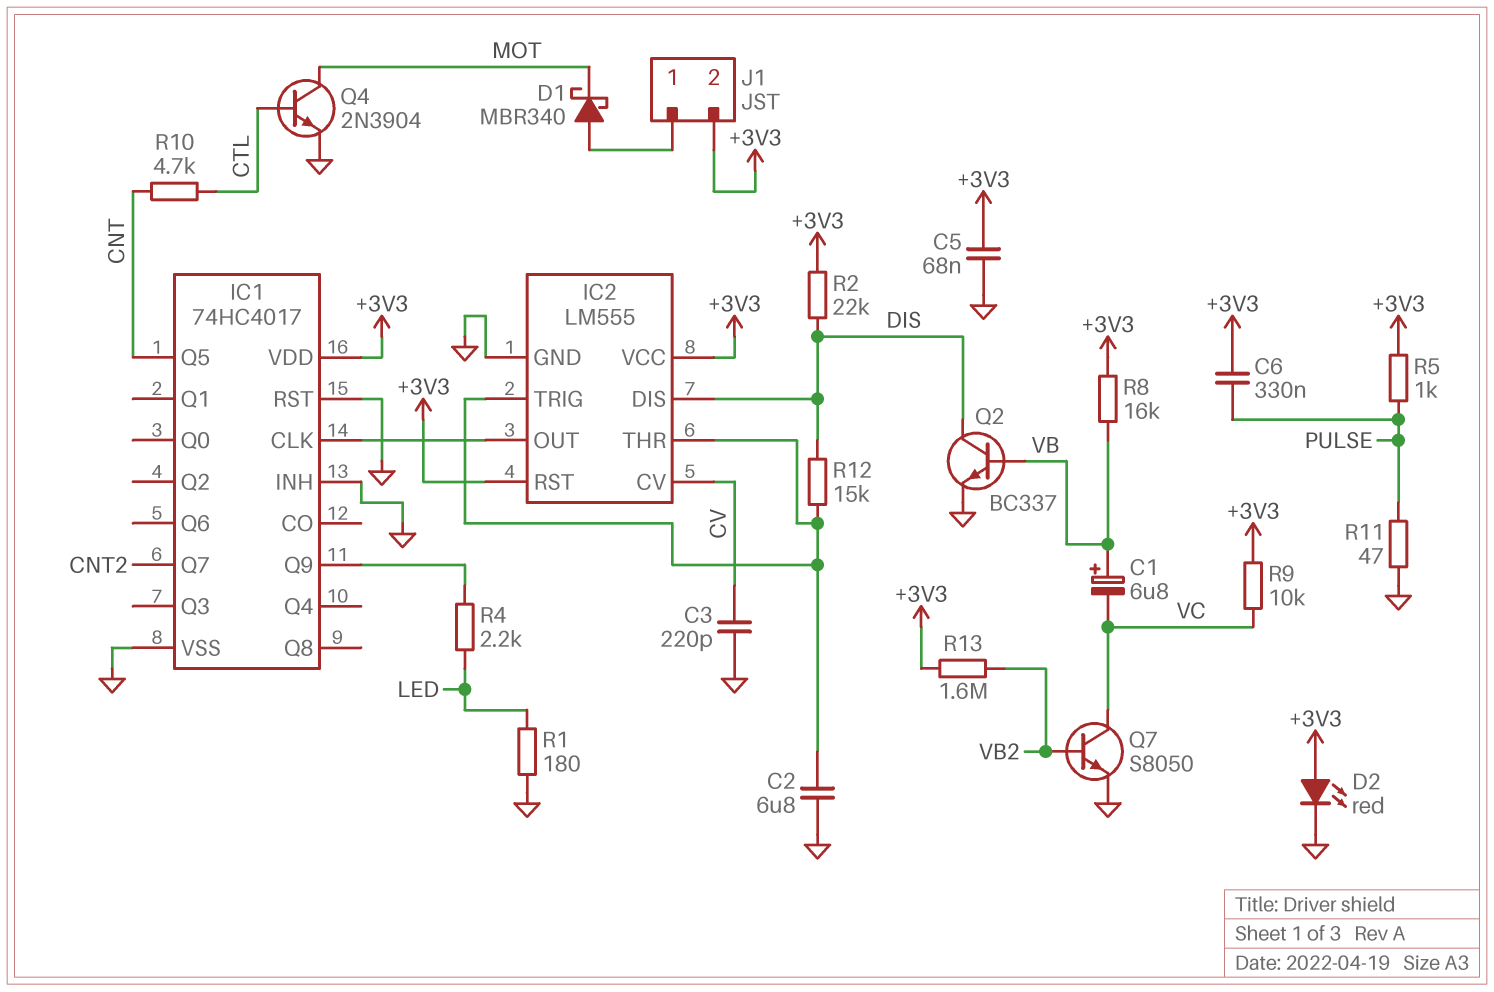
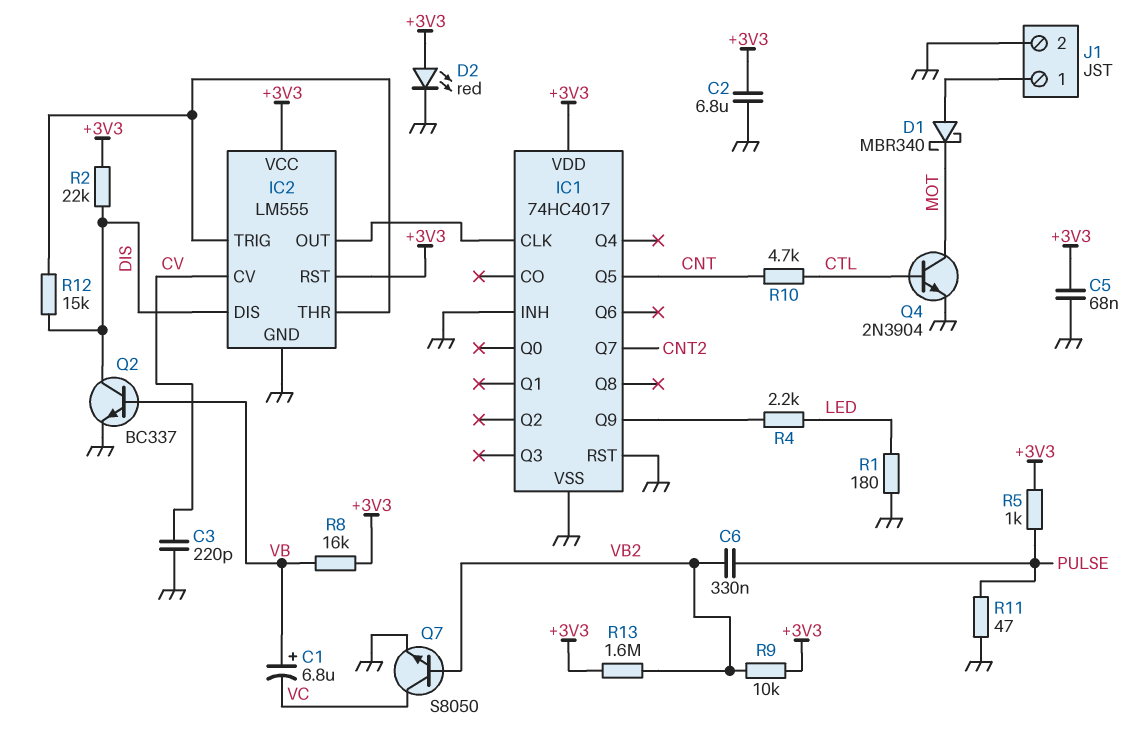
C2: 6.8uF (GND, IC2/THR) -> 6.8uF (+3V3, GND)
C6: 330nF (+3V3, PULSE) -> 330nF (PULSE, VB2)
J1 pin 2: +3V3 -> GND
R9: 10k (+3V3, VC) -> 10k (+3V3, VB2)

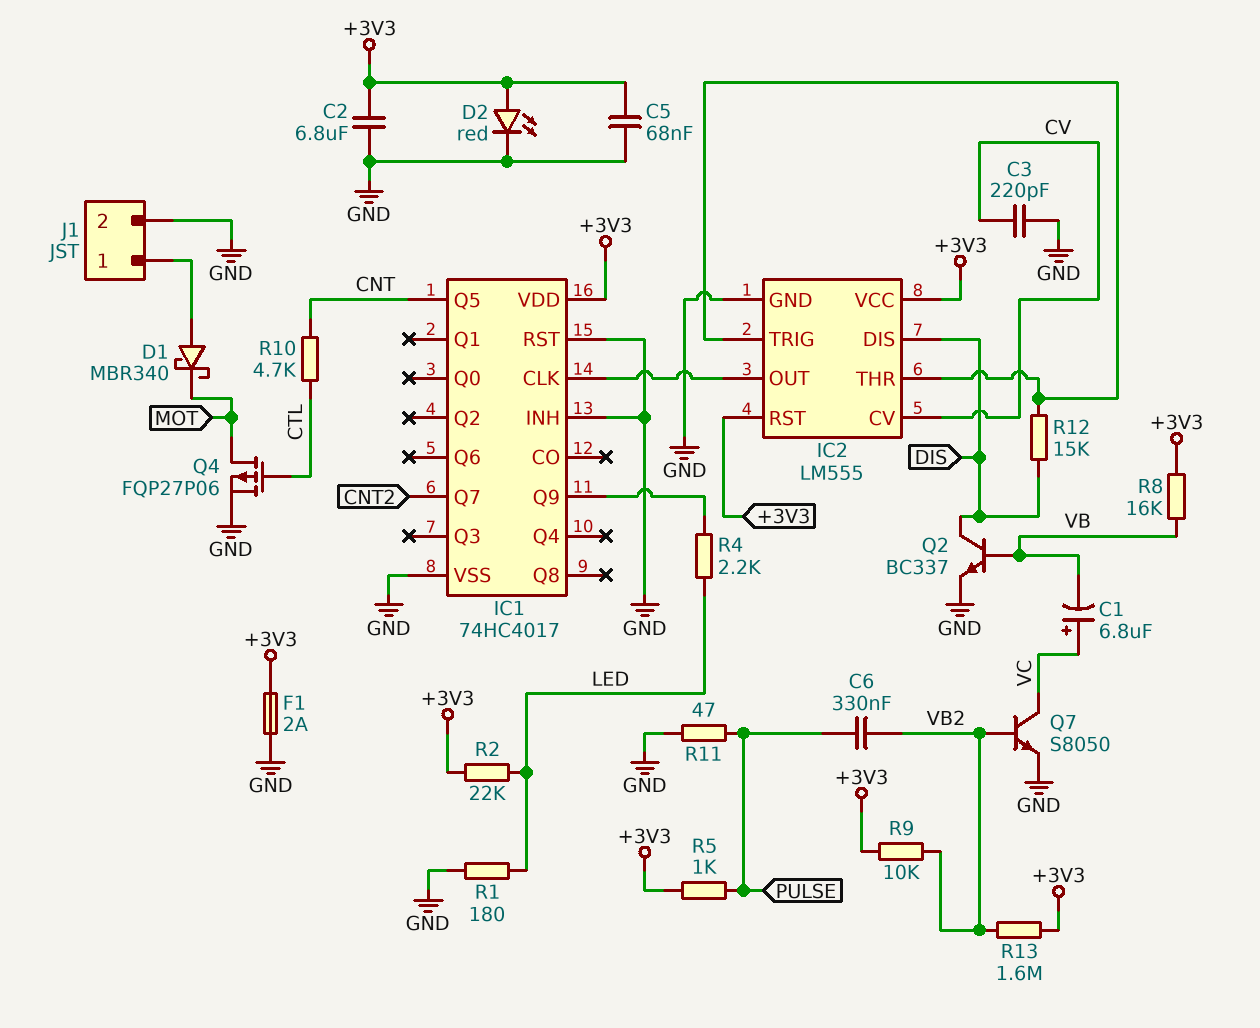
C1: 6.8uF (plus VB, minus VC) -> 6.8uF (plus VC, minus VB)
F1: none -> 2A (+3V3, GND)
Q4: NPN 2N3904 (B CTL, C MOT, E GND) -> PMOS FQP27P06 (G CTL, D MOT, S GND)
R2: 22k (+3V3, DIS) -> 22k (+3V3, LED)

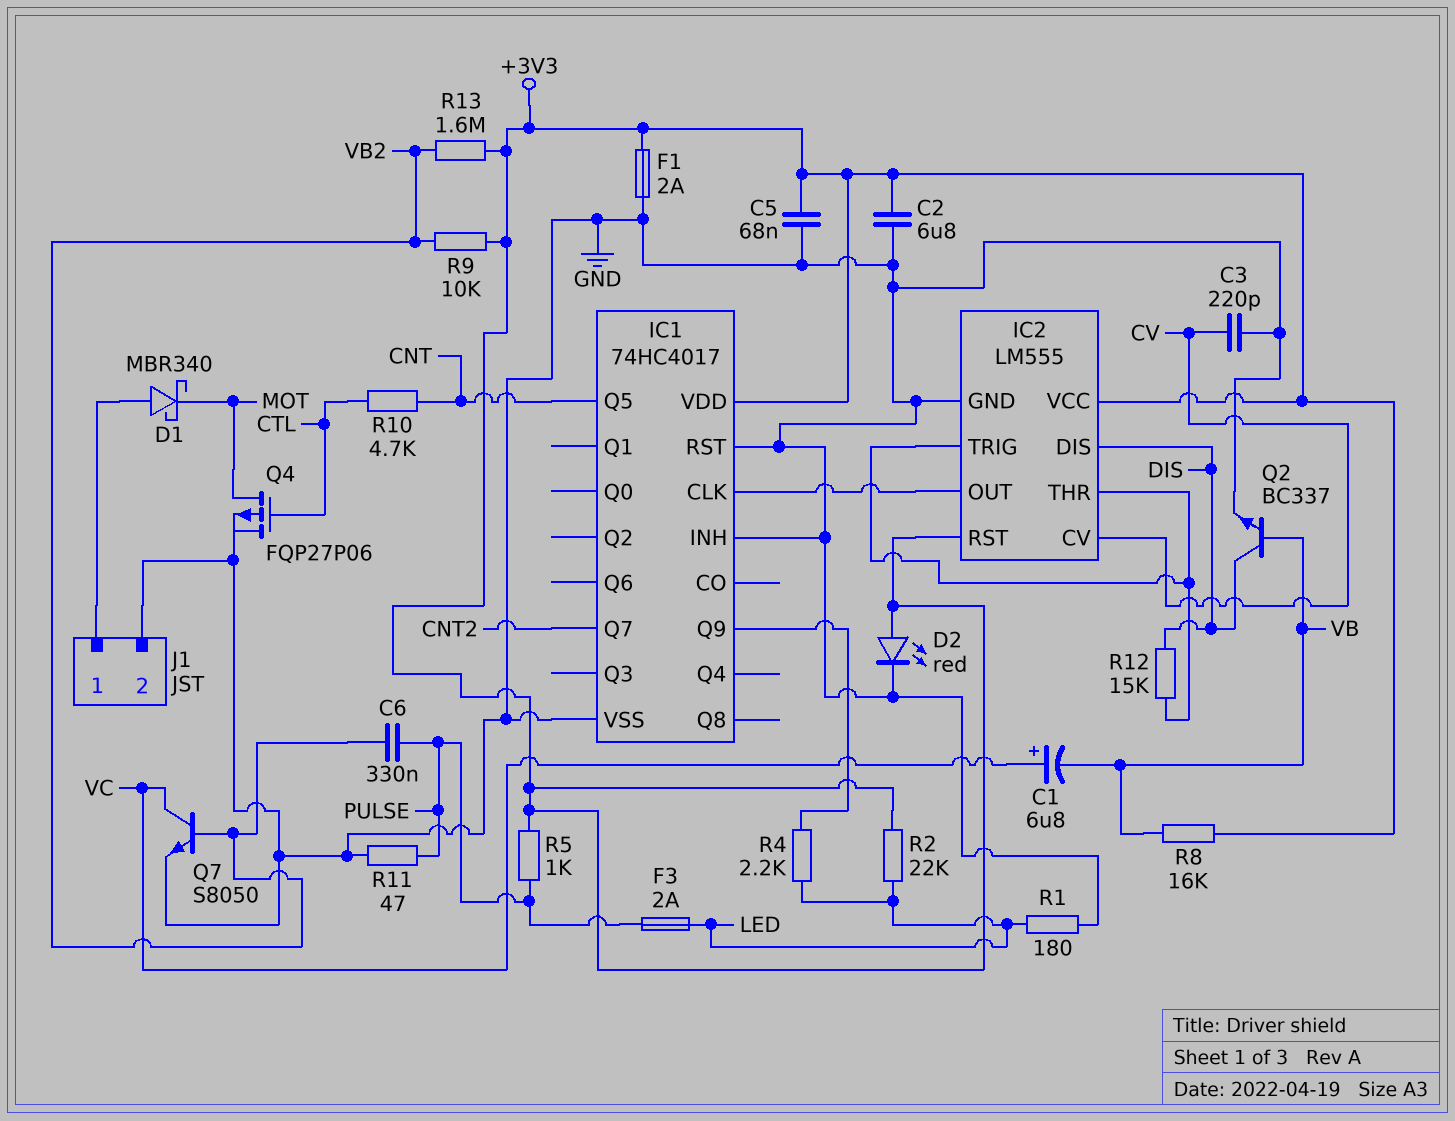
F3: none -> 2A (LED, PULSE)

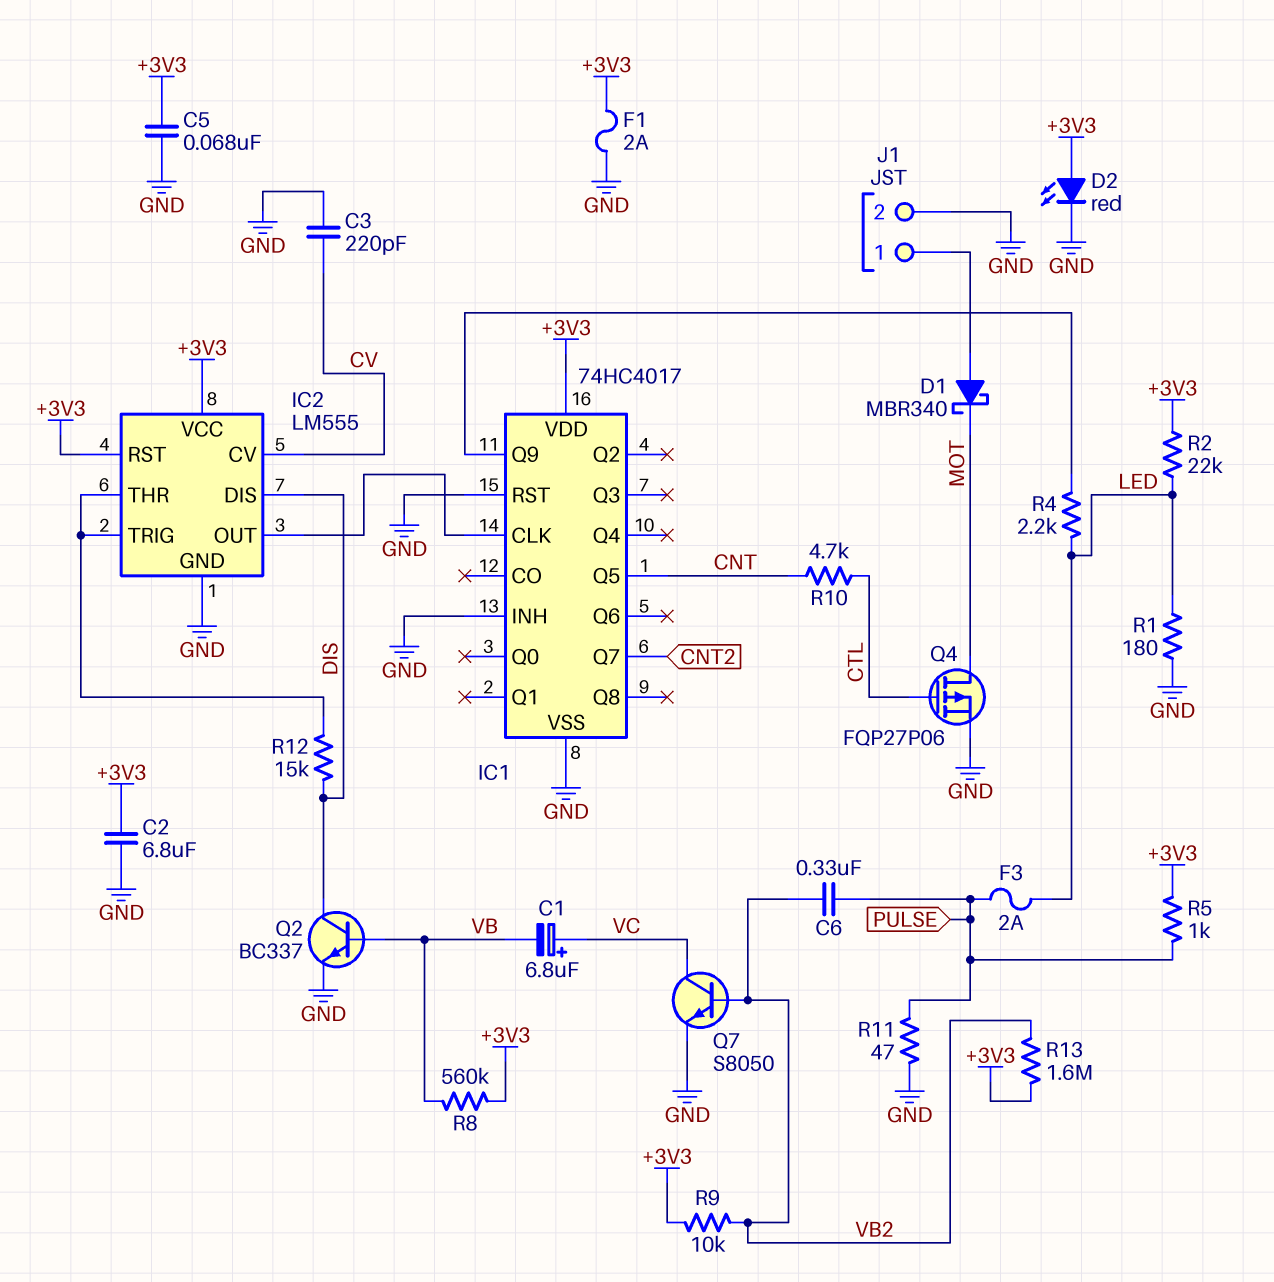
R8: 16k (+3V3, VB) -> 560k (+3V3, VB)

